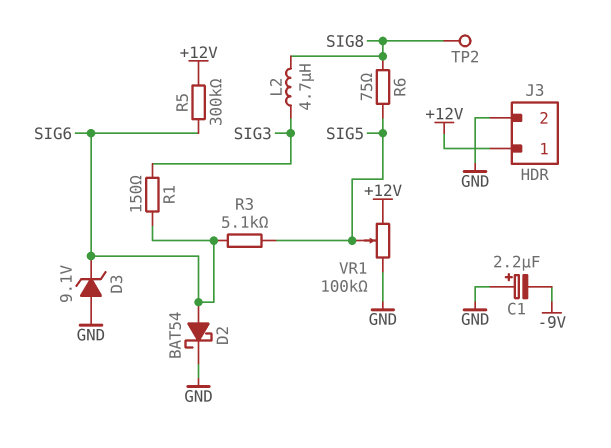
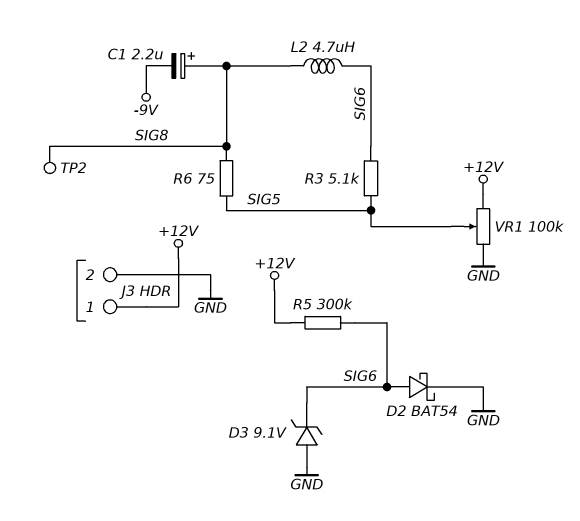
C1: 2.2uF (plus GND, minus -9V) -> 2.2uF (plus SIG8, minus -9V)
L2: 4.7uH (SIG3, SIG8) -> 4.7uH (SIG6, SIG8)
R1: 150 (SIG3, SIG6) -> none

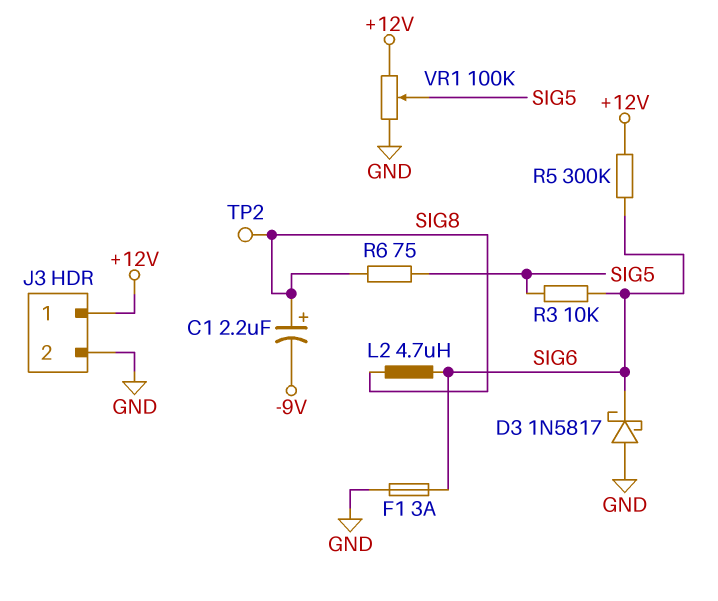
D2: schottky BAT54 (A SIG6, K GND) -> none
D3: zener 9.1V (A GND, K SIG6) -> schottky 1N5817 (A GND, K SIG6)
F1: none -> 3A (GND, SIG6)
R3: 5.1k (SIG5, SIG6) -> 10k (SIG5, SIG6)

